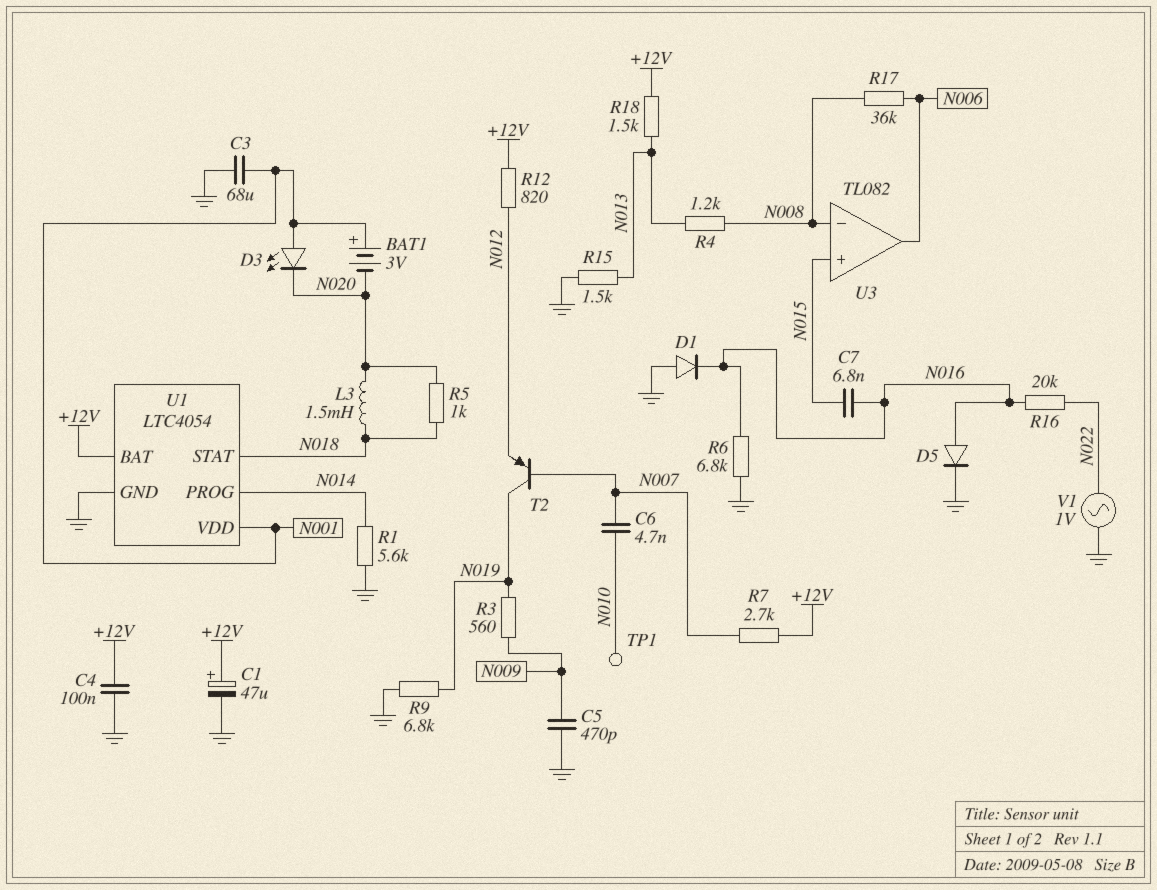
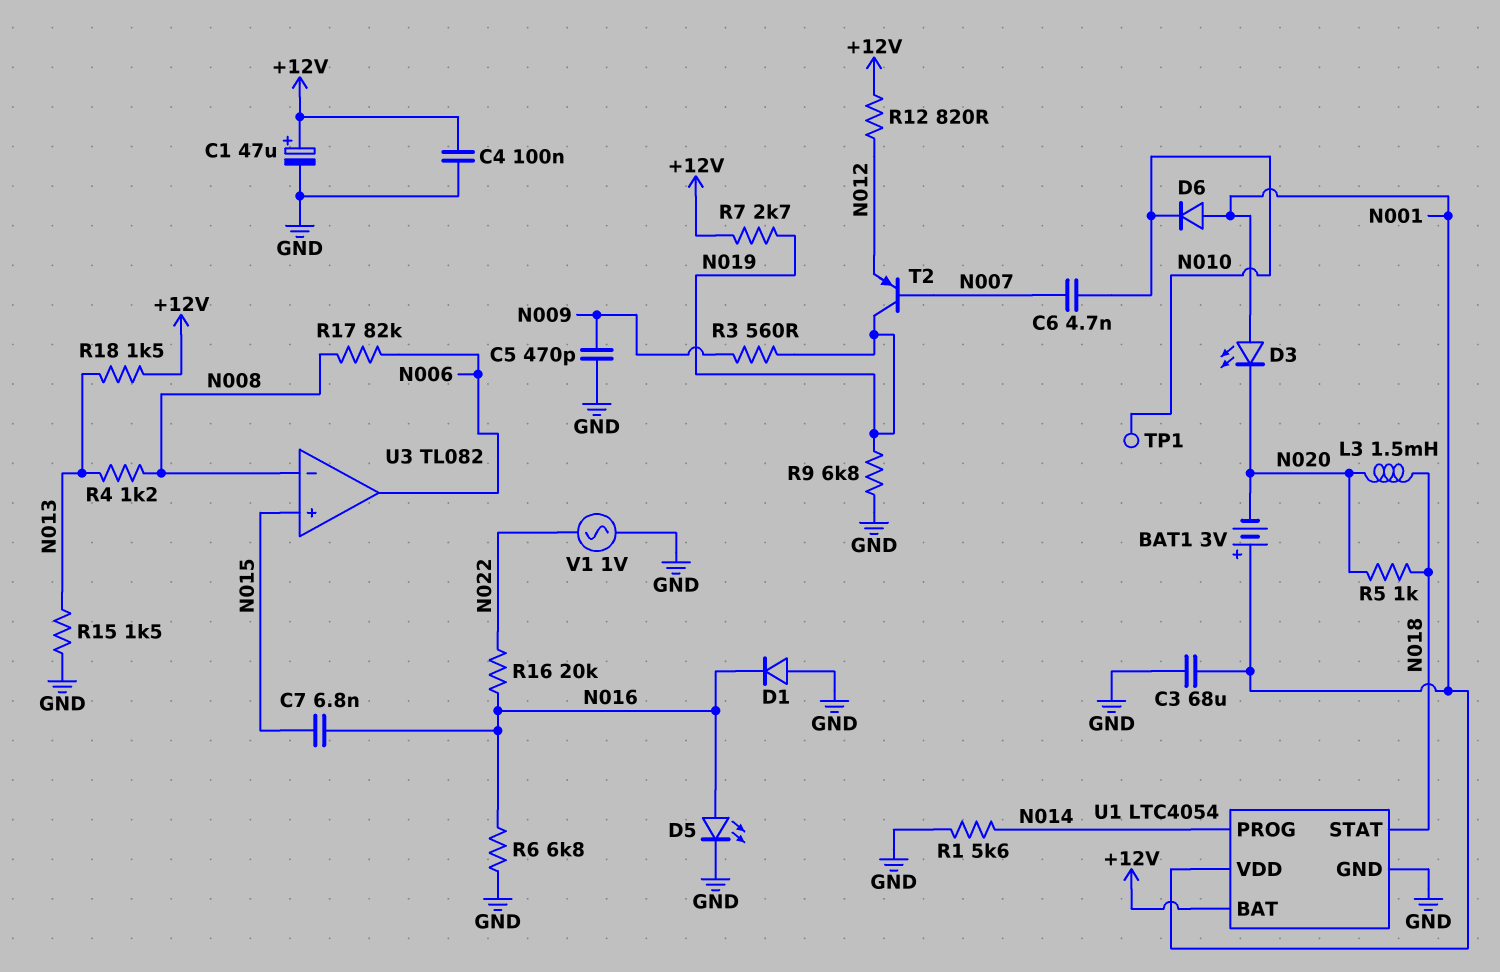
D5: diode (A N016, K GND) -> LED (A N016, K GND)
D6: none -> diode (A N001, K N010)
R7: 2.7k (+12V, N007) -> 2.7k (+12V, N019)
R17: 36k (N006, N008) -> 82k (N006, N008)

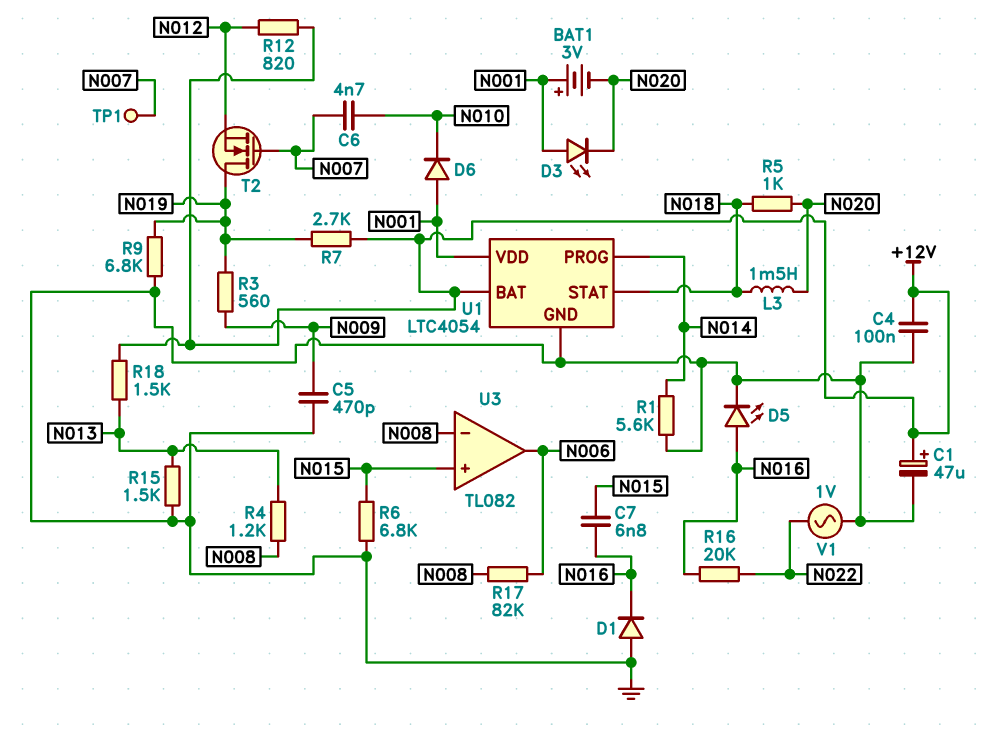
C3: 68uF (GND, N001) -> none
R6: 6.8k (GND, N016) -> 6.8k (GND, N015)
T2: PNP (B N007, C N019, E N012) -> NMOS (G N007, D N019, S N012)
TP1: test point (N010) -> test point (N007)

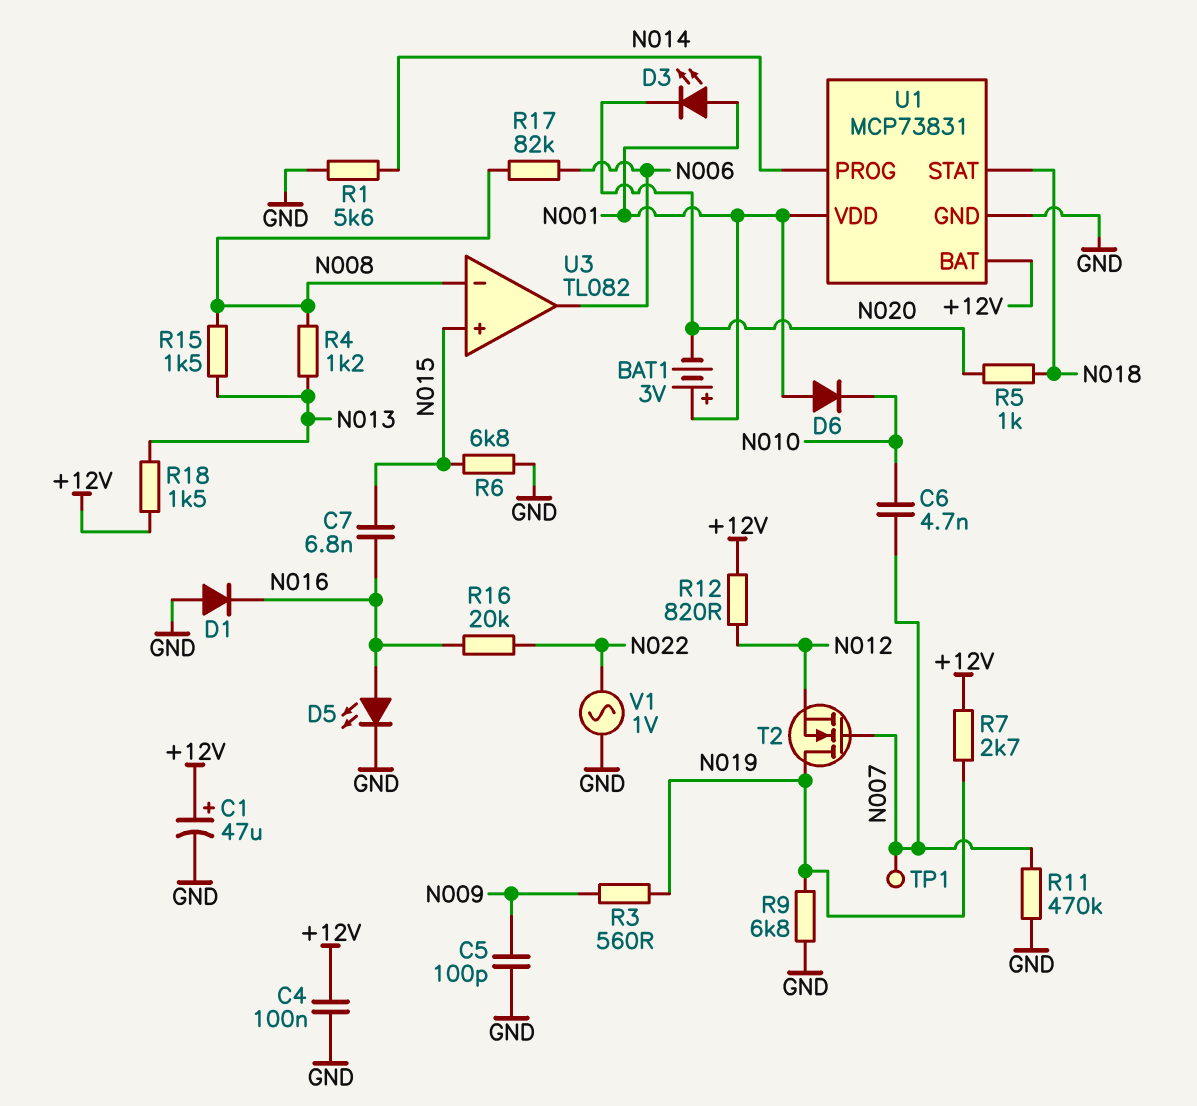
C5: 470pF (GND, N009) -> 100pF (GND, N009)
L3: 1.5mH (N018, N020) -> none
R11: none -> 470k (GND, N007)
R15: 1.5k (GND, N013) -> 1.5k (N008, N013)
U1: LTC4054 -> MCP73831

